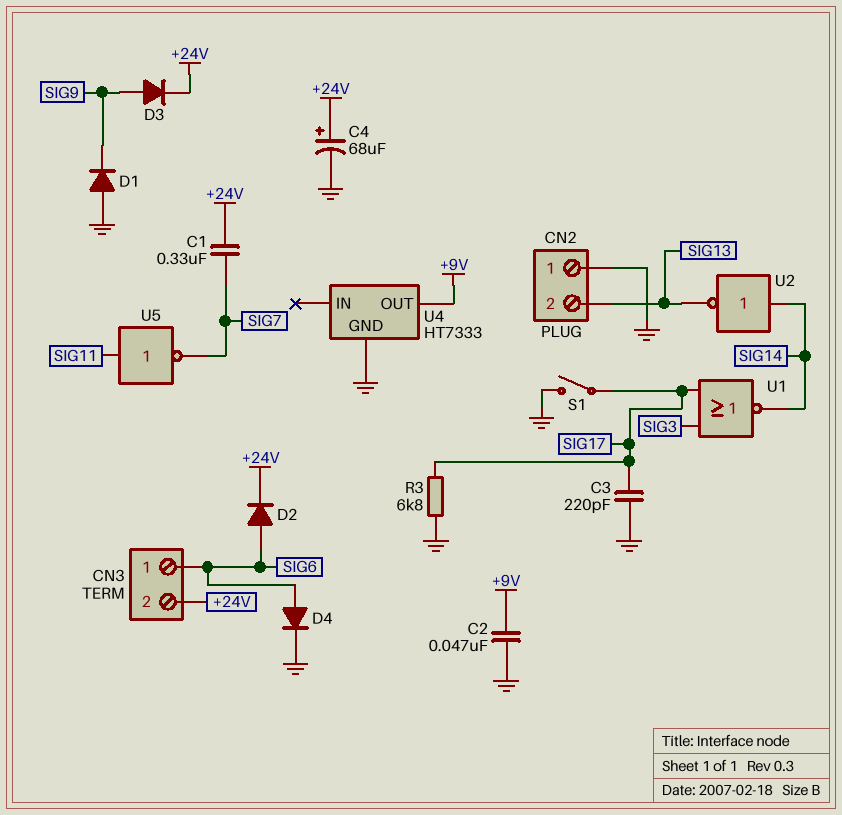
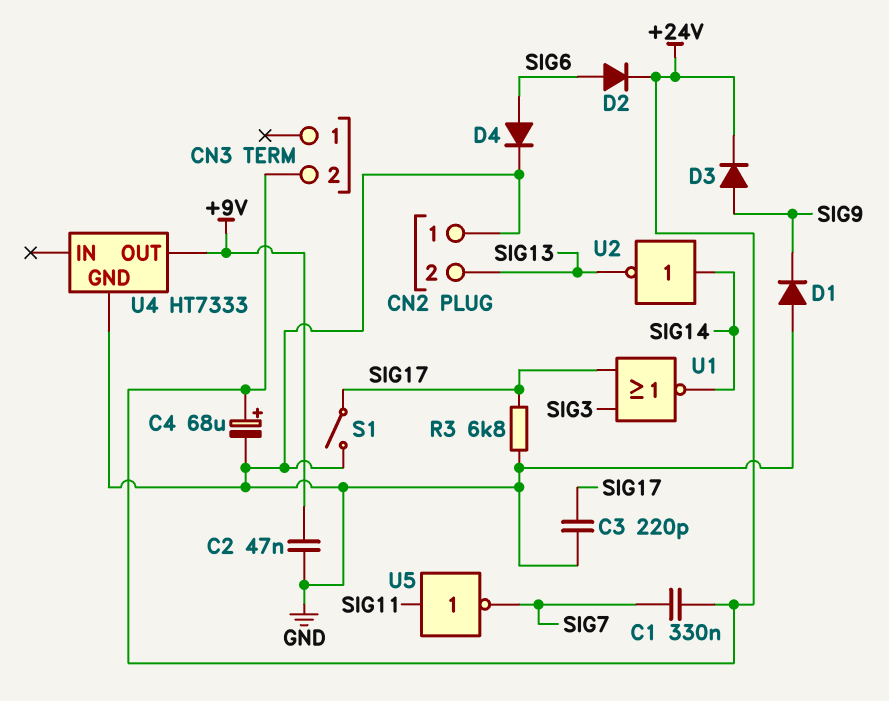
CN3 pin 1: SIG6 -> none

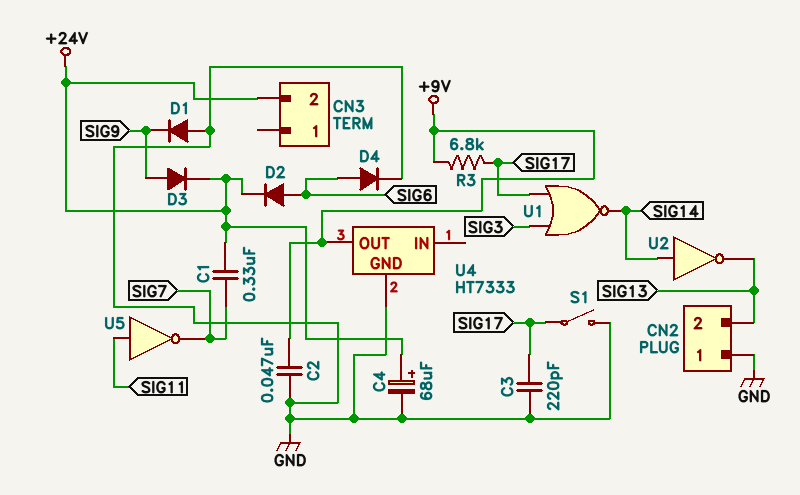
R3: 6.8k (GND, SIG17) -> 6.8k (+9V, SIG17)

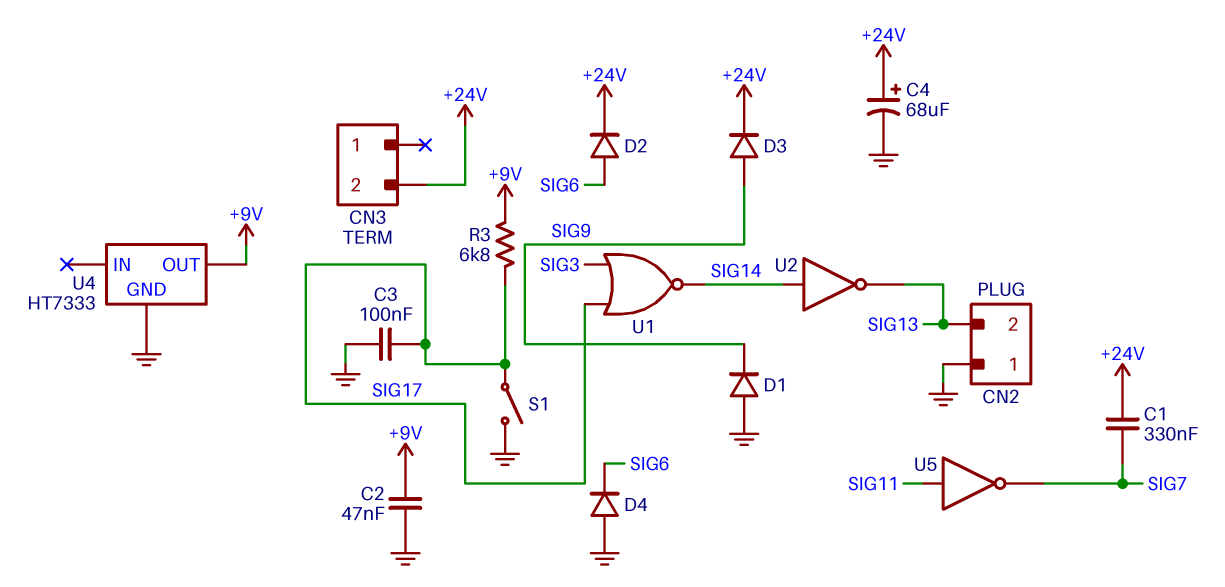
C3: 220pF (GND, SIG17) -> 100nF (GND, SIG17)
D4: diode (A SIG6, K GND) -> diode (A GND, K SIG6)

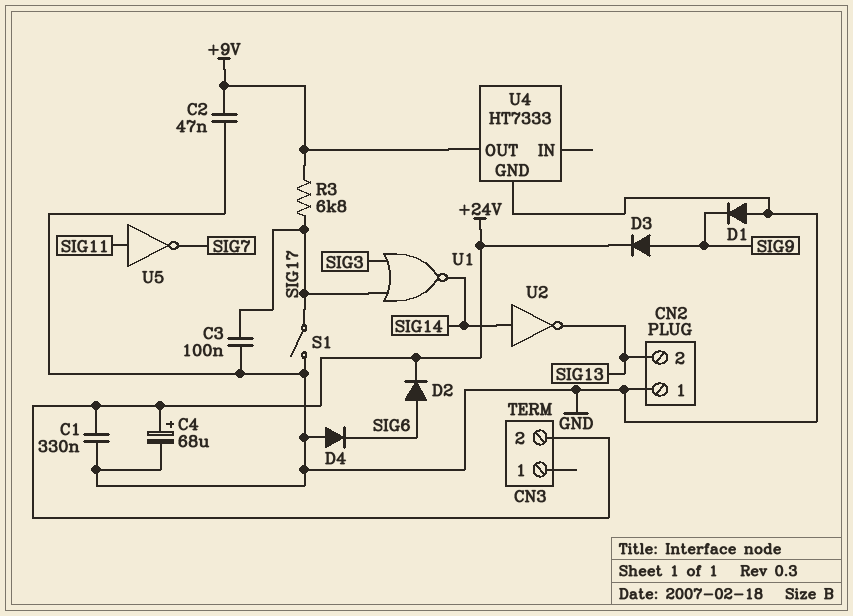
C1: 330nF (+24V, SIG7) -> 330nF (+24V, GND)

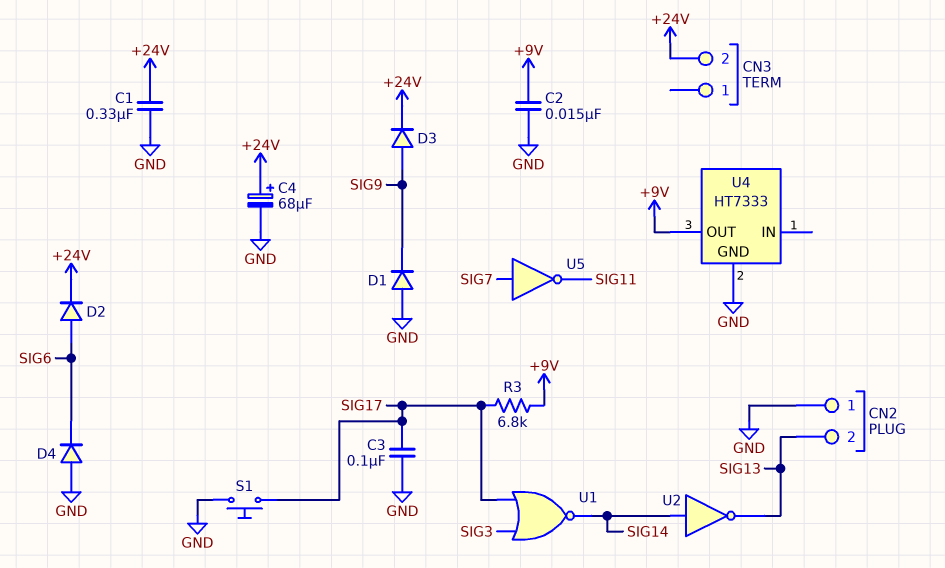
C2: 47nF (+9V, GND) -> 15nF (+9V, GND)
S1: switch (GND, SIG17) -> button (GND, SIG17)
U5: NOT (in SIG11, out SIG7) -> NOT (in SIG7, out SIG11)

